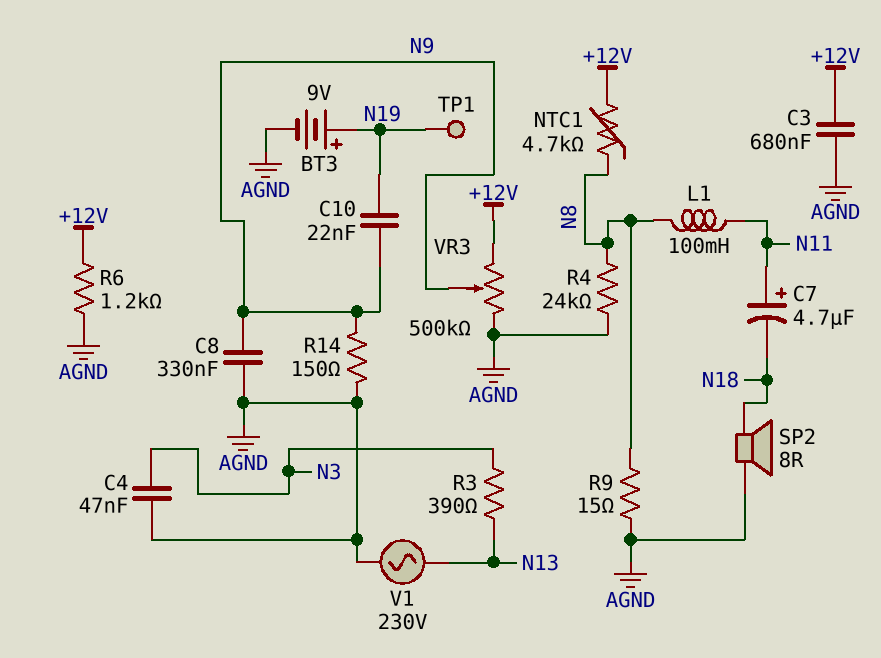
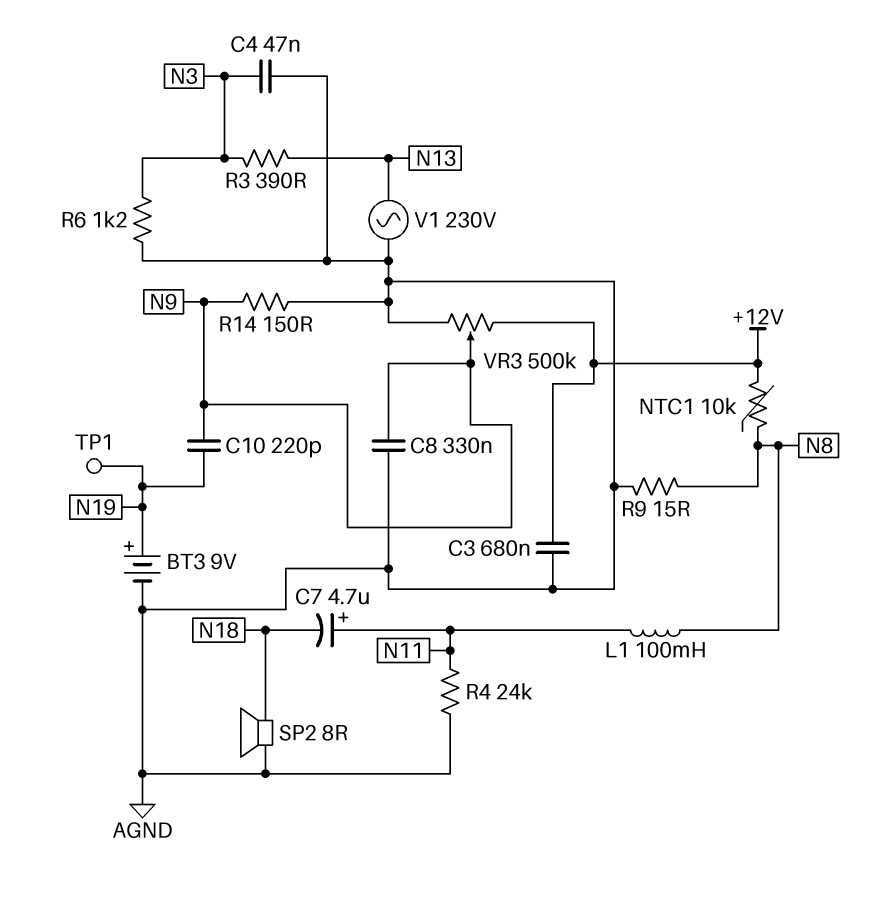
C10: 22nF (N9, N19) -> 220pF (N9, N19)
NTC1: 4.7k (+12V, N8) -> 10k (+12V, N8)
R4: 24k (AGND, N8) -> 24k (AGND, N11)
R6: 1.2k (+12V, AGND) -> 1.2k (AGND, N3)

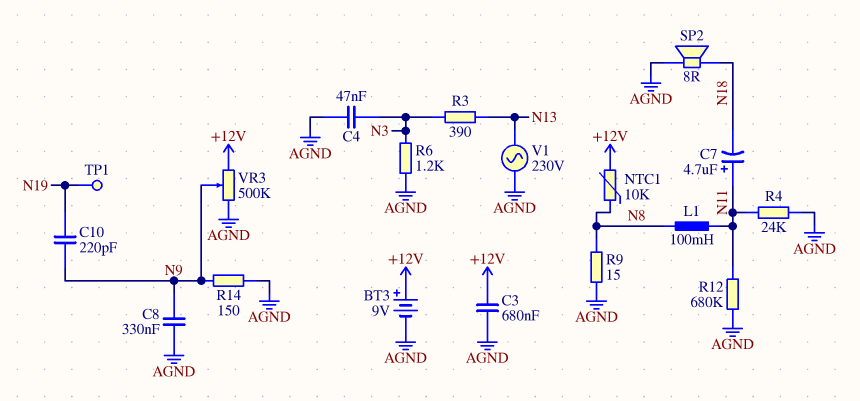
BT3: 9V (plus N19, minus AGND) -> 9V (plus +12V, minus AGND)
R12: none -> 680k (AGND, N11)

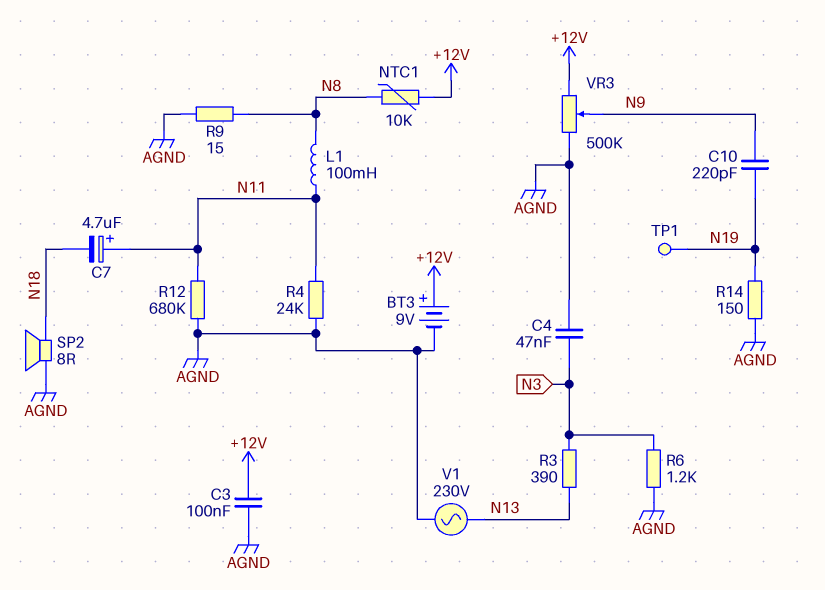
C3: 680nF (+12V, AGND) -> 100nF (+12V, AGND)
C8: 330nF (AGND, N9) -> none
R14: 150 (AGND, N9) -> 150 (AGND, N19)

